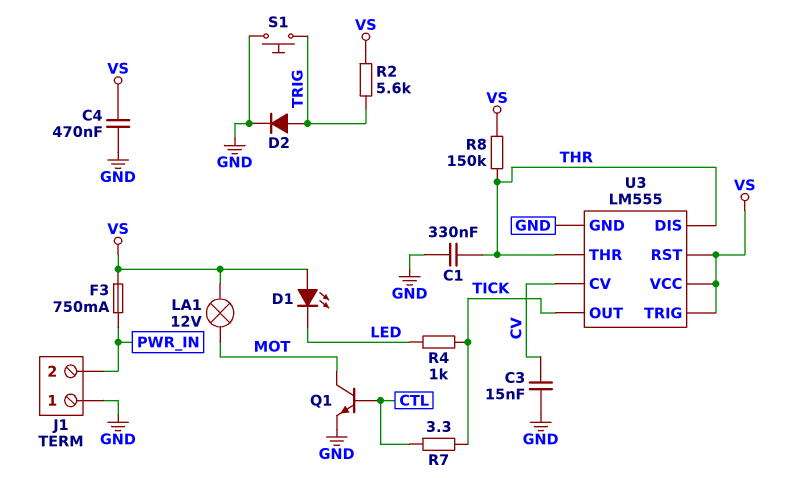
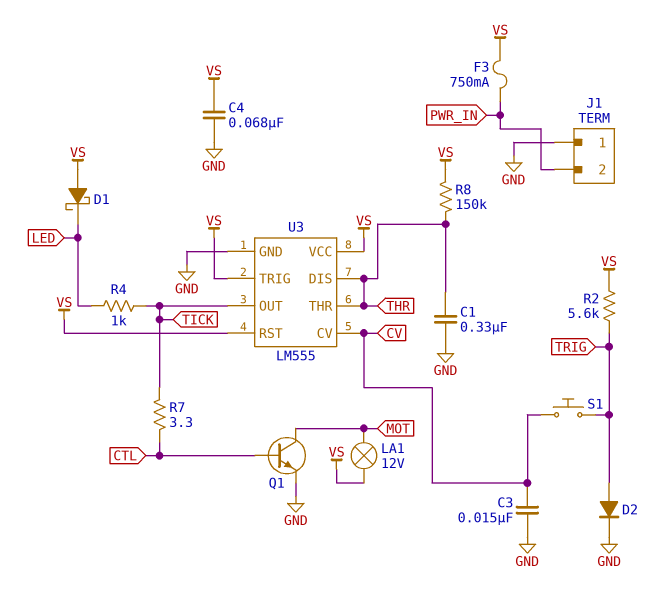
C4: 470nF (GND, VS) -> 68nF (GND, VS)
D1: LED (A VS, K LED) -> schottky (A VS, K LED)
S1: button (GND, TRIG) -> button (CV, TRIG)

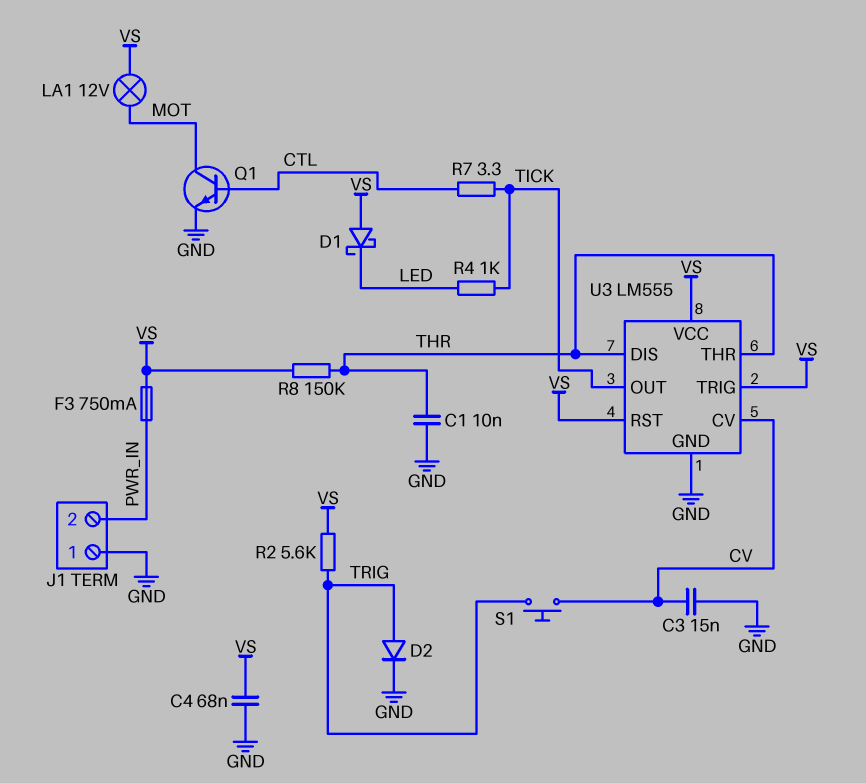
C1: 330nF (GND, THR) -> 10nF (GND, THR)

